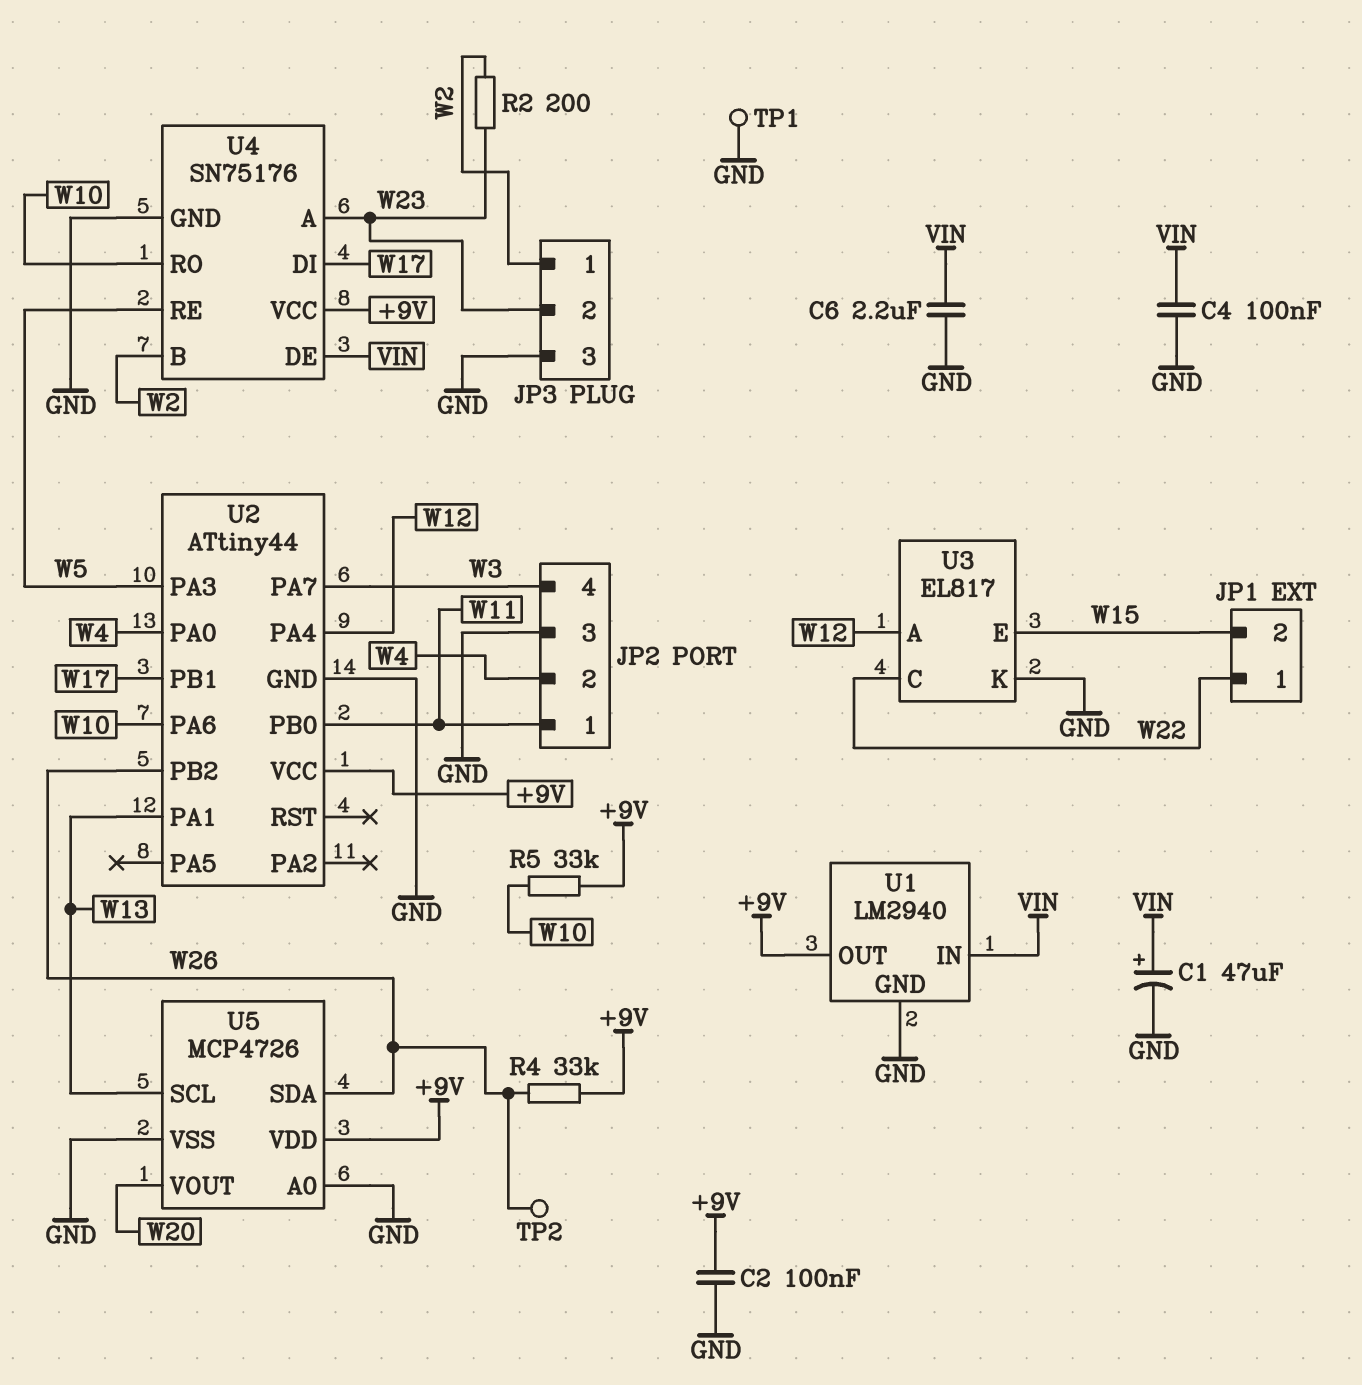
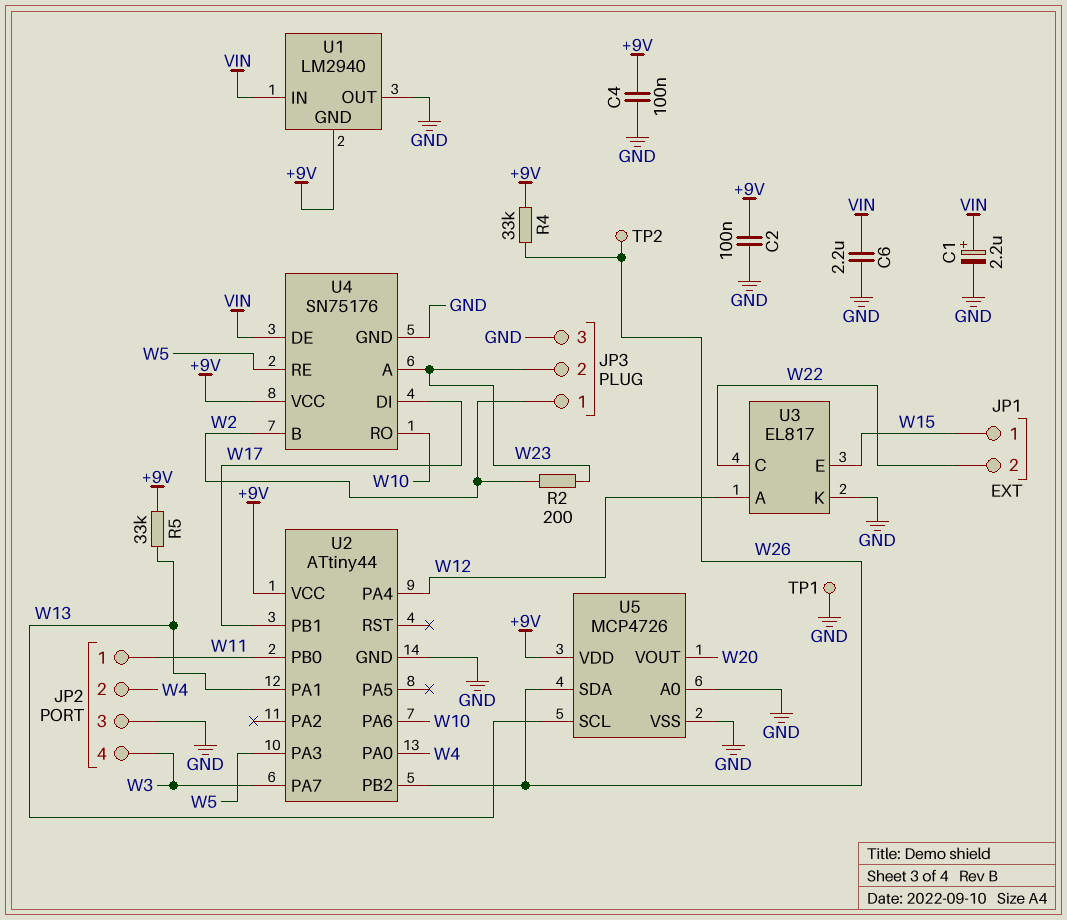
C1: 47uF (plus VIN, minus GND) -> 2.2uF (plus VIN, minus GND)
C4: 100nF (GND, VIN) -> 100nF (+9V, GND)
JP1 pin 1: W22 -> W15
JP1 pin 2: W15 -> W22
R5: 33k (+9V, W10) -> 33k (+9V, W13)
U1 pin GND: GND -> +9V
U1 pin OUT: +9V -> GND

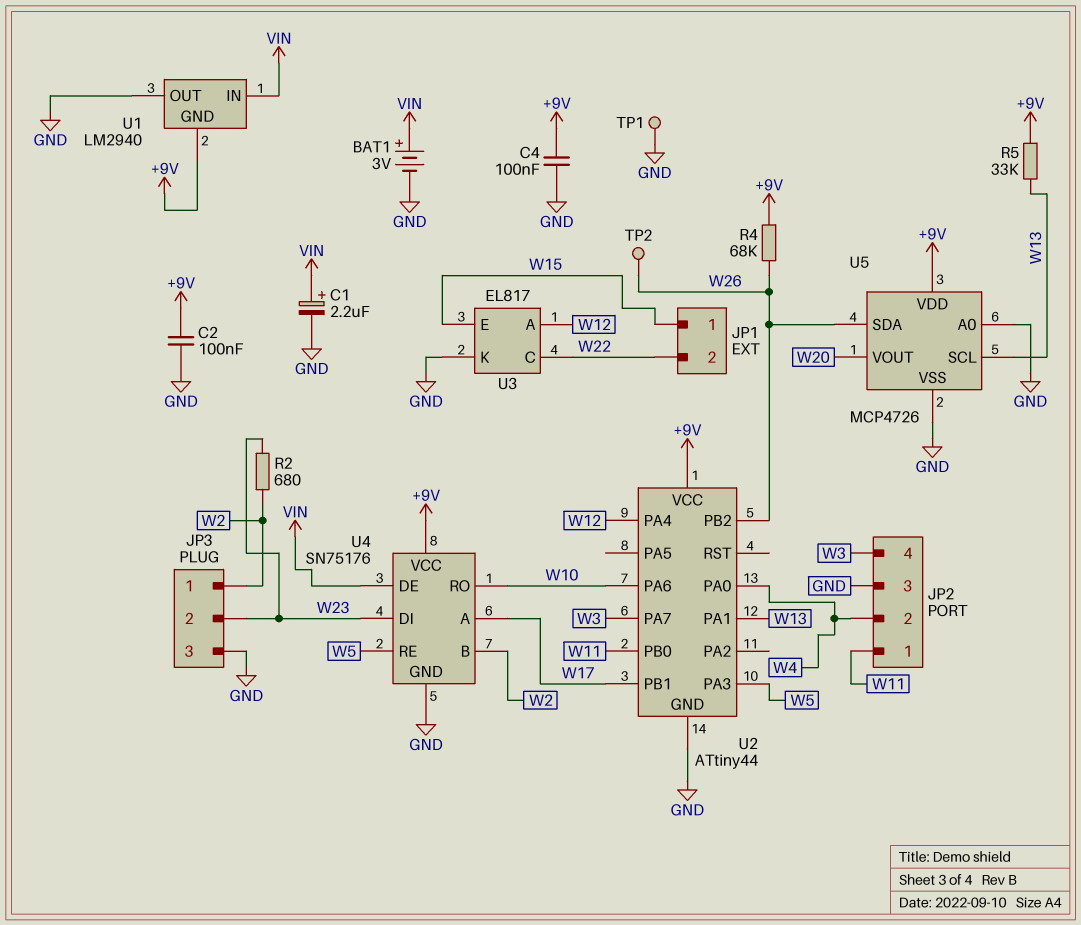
BAT1: none -> 3V (plus VIN, minus GND)
C6: 2.2uF (GND, VIN) -> none
R2: 200 (W2, W23) -> 680 (W2, W23)
R4: 33k (+9V, W26) -> 68k (+9V, W26)
U4 pin A: W23 -> W17
U4 pin DI: W17 -> W23

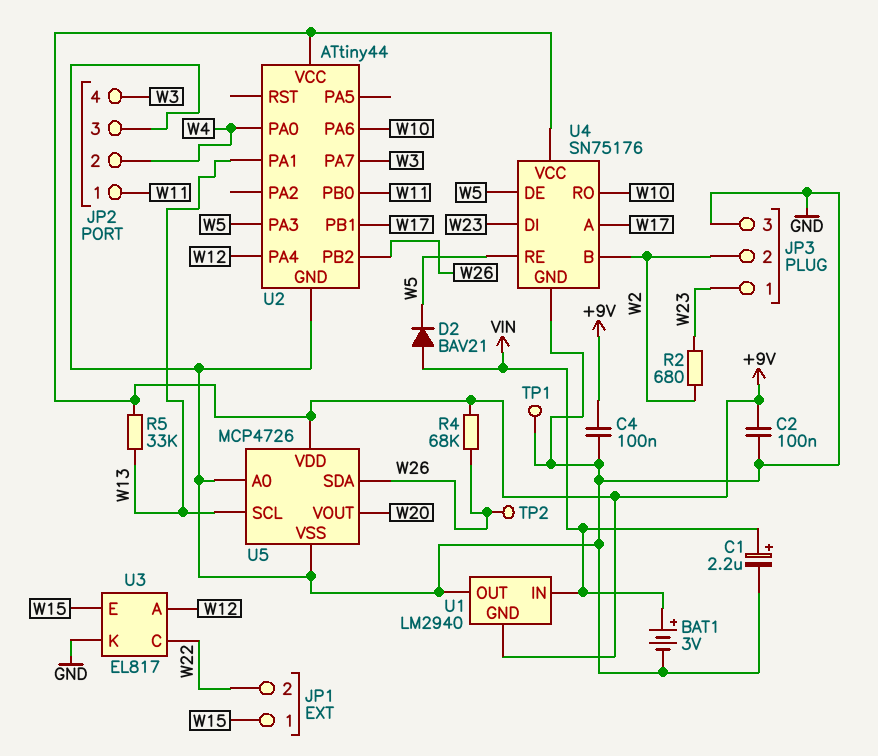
D2: none -> diode BAV21 (A VIN, K W5)
JP3 pin 1: W2 -> W23
JP3 pin 2: W23 -> W2
U4 pin DE: VIN -> W5

